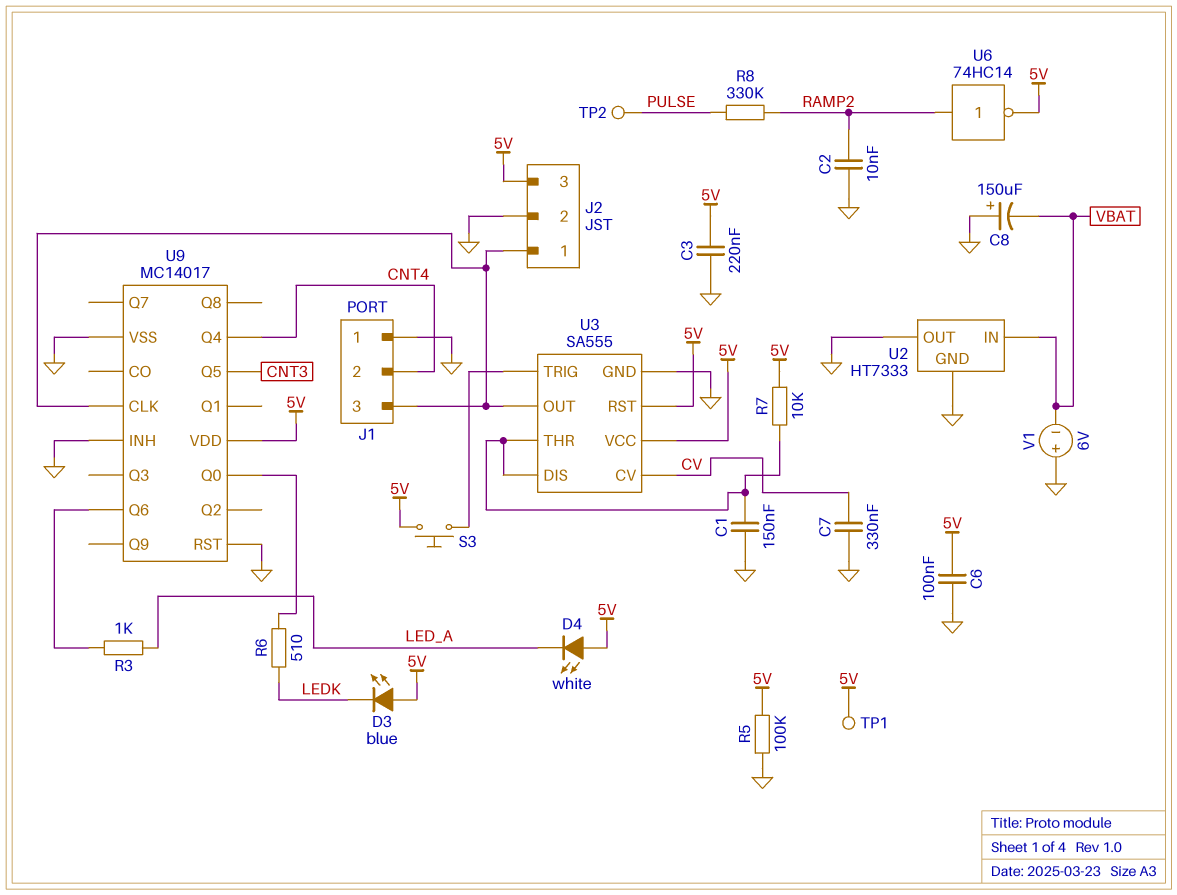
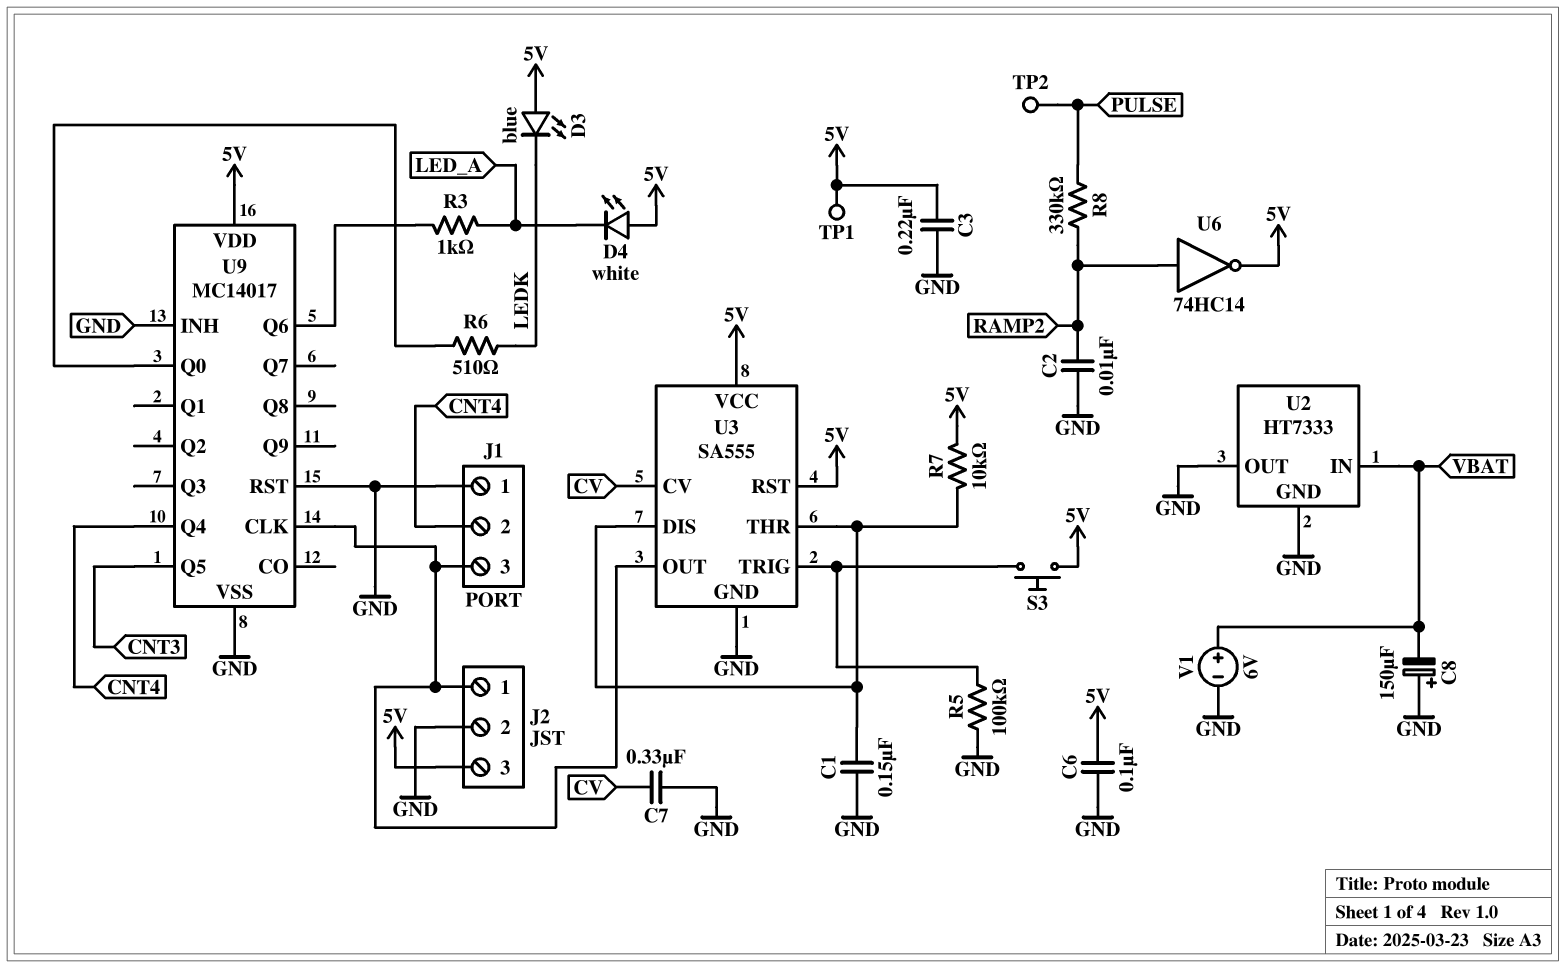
R5: 100k (5V, GND) -> 100k (GND, U3/TRIG)
V1: 6V (plus GND, minus VBAT) -> 6V (plus VBAT, minus GND)

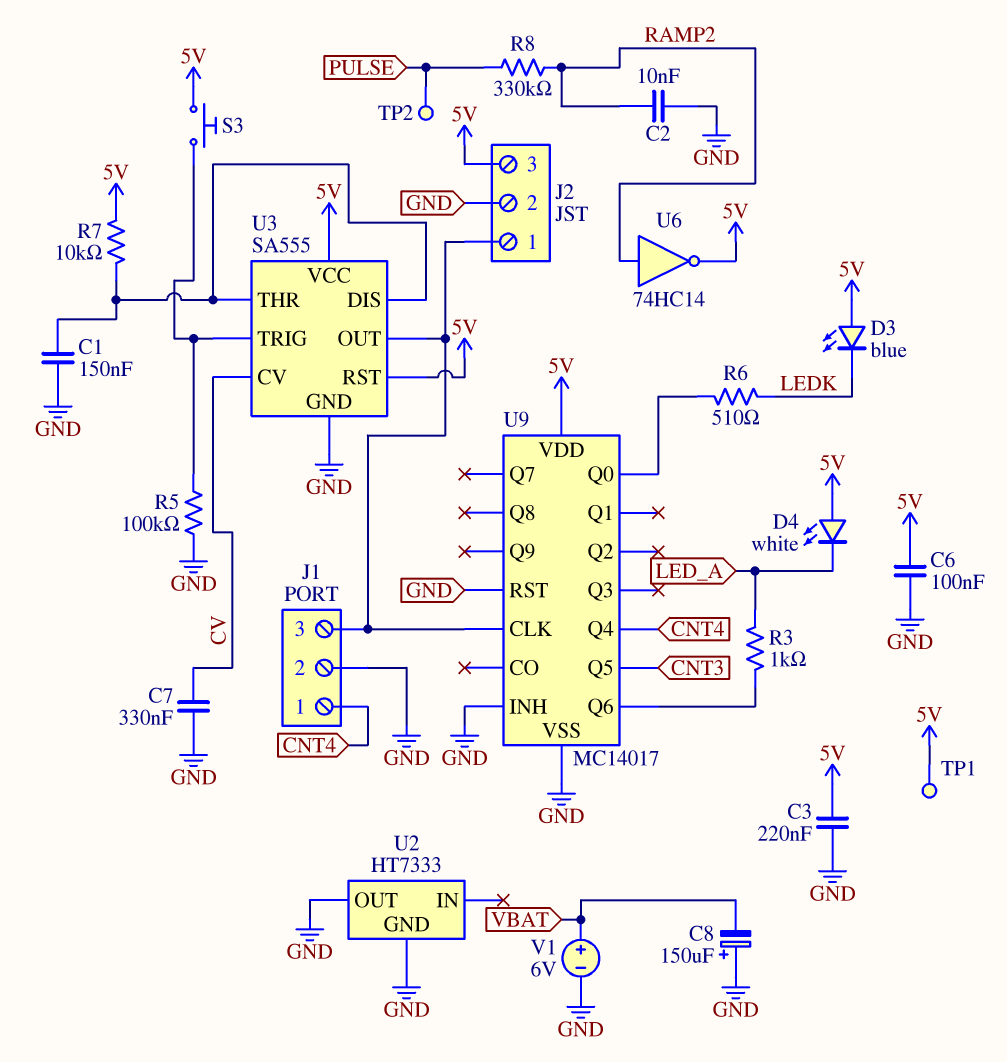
J1 pin 1: GND -> CNT4
J1 pin 2: CNT4 -> GND
U2 pin IN: VBAT -> none

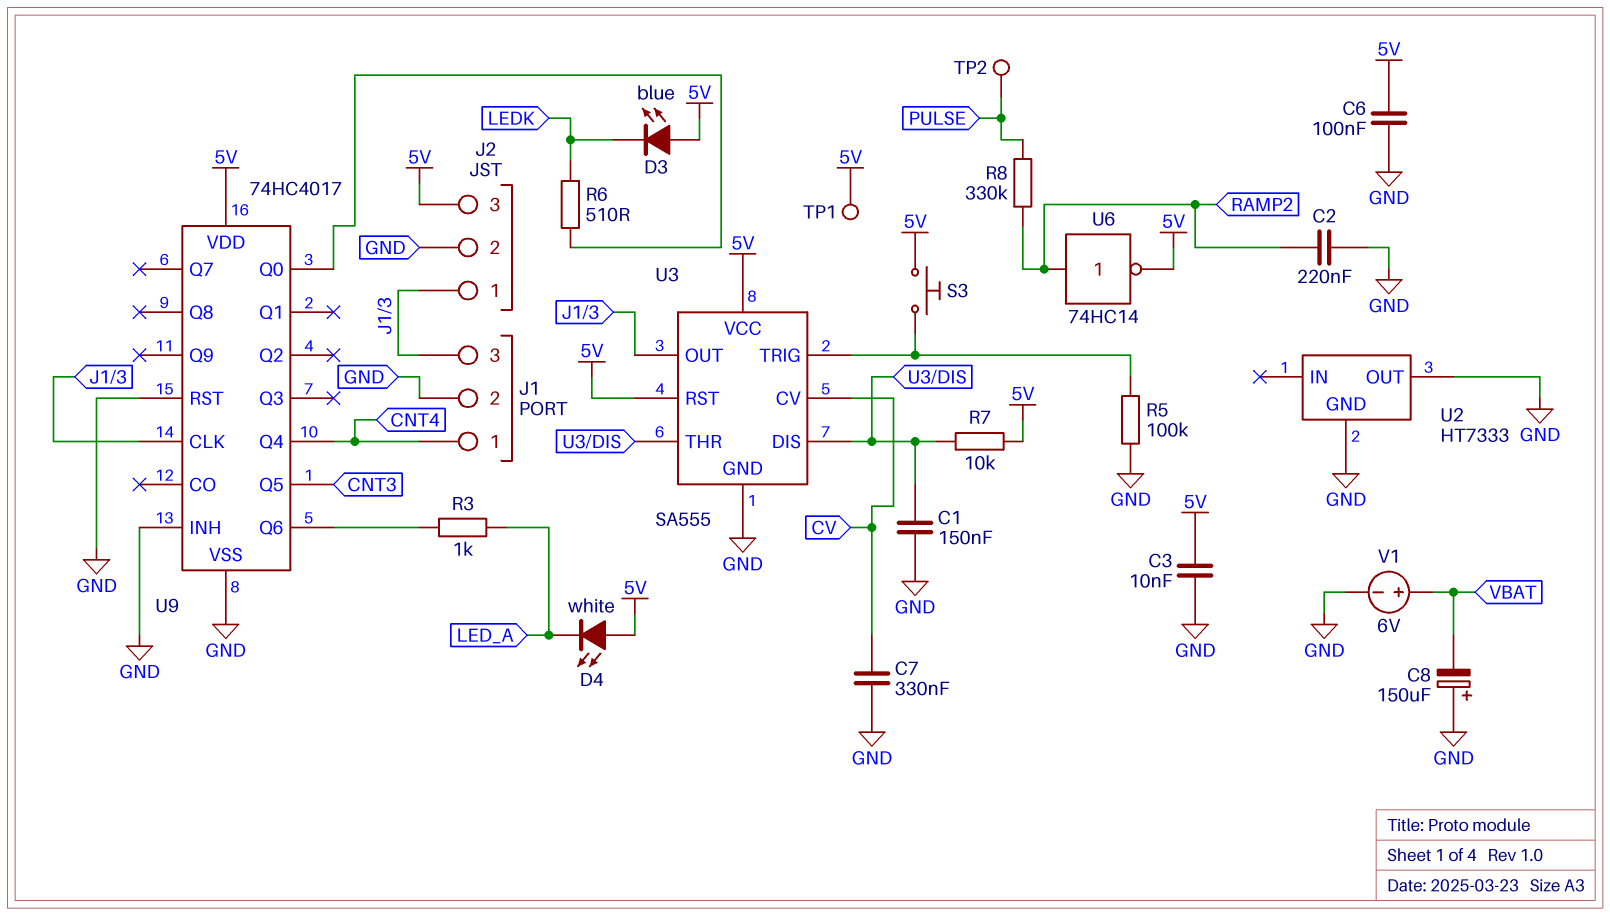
C2: 10nF (GND, RAMP2) -> 220nF (GND, RAMP2)
C3: 220nF (5V, GND) -> 10nF (5V, GND)
U9: MC14017 -> 74HC4017

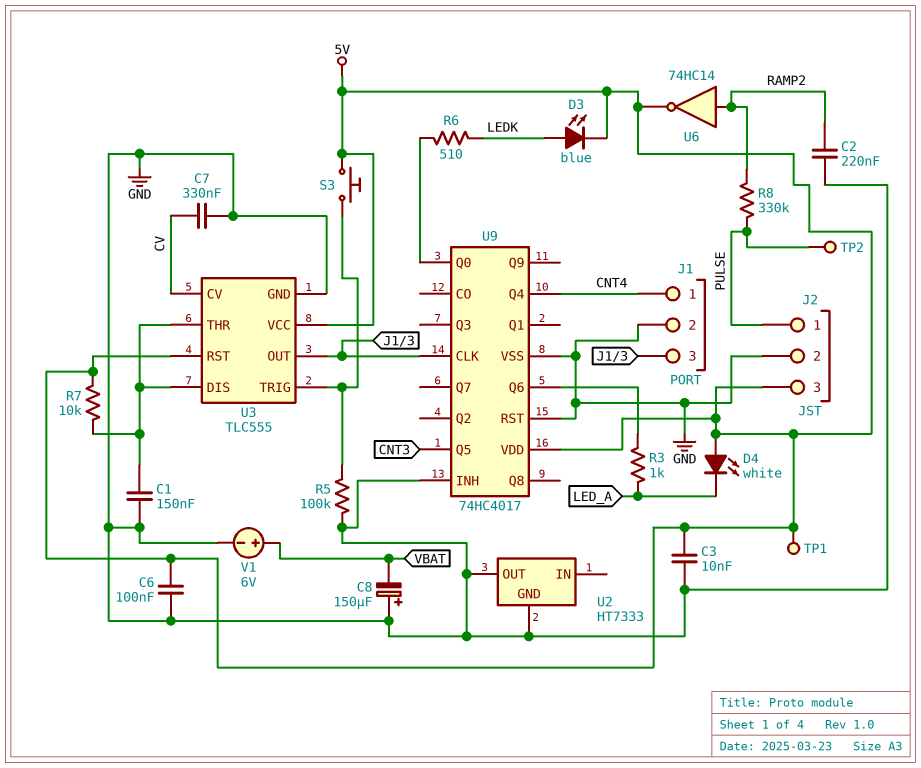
D3: LED blue (A 5V, K LEDK) -> LED blue (A LEDK, K 5V)
J2 pin 1: J1/3 -> PULSE
U3: SA555 -> TLC555

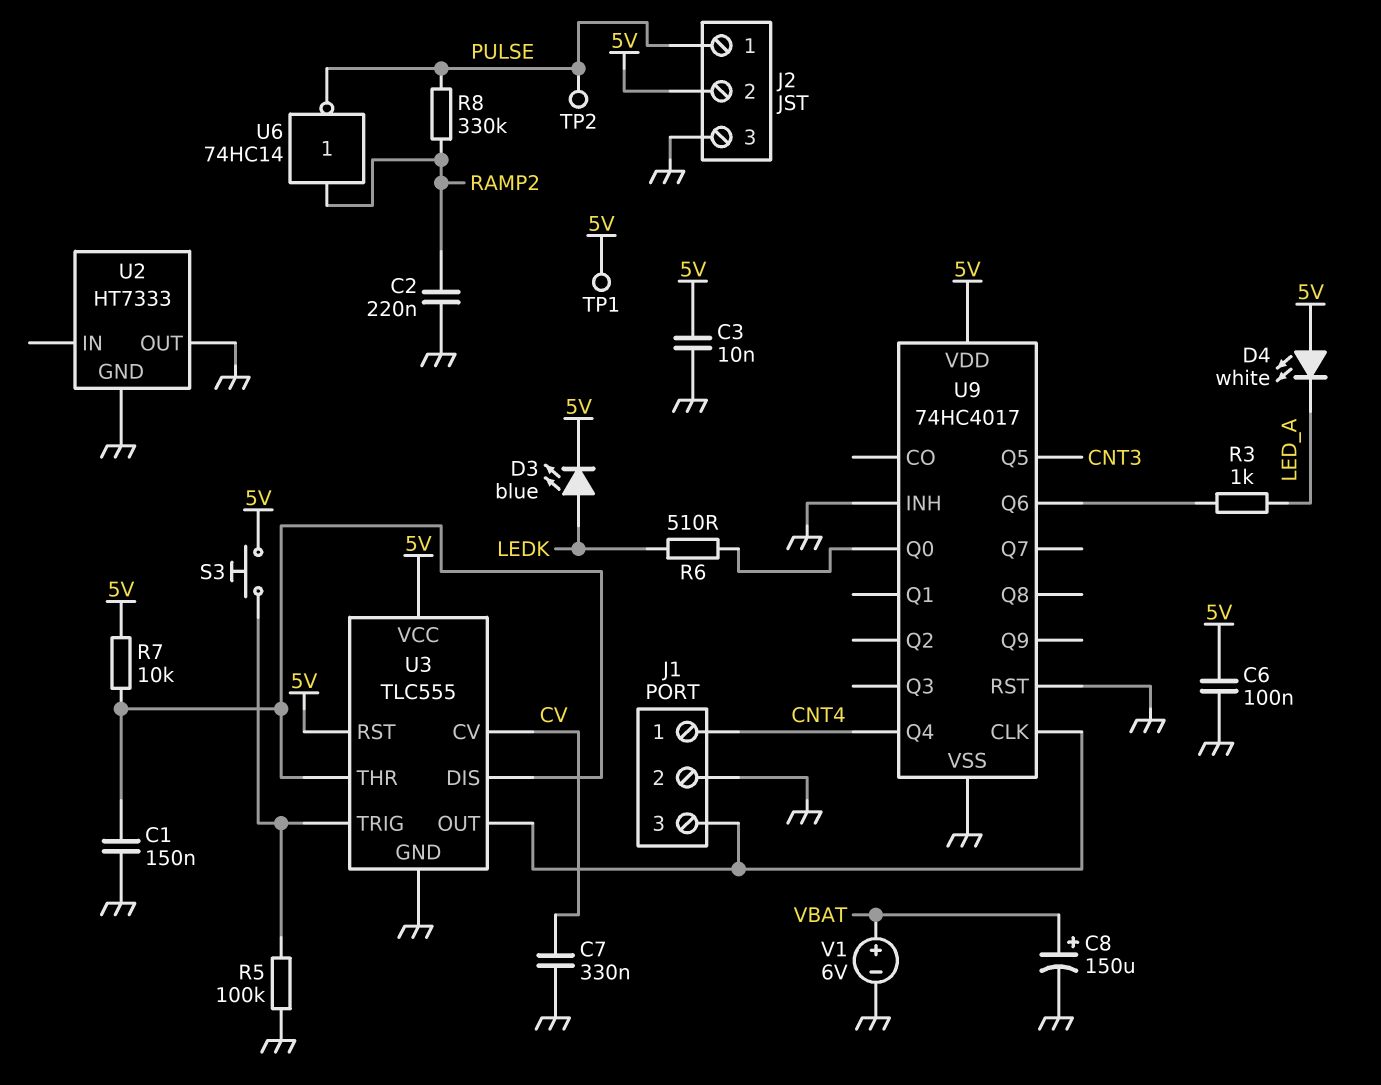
C8: 150uF (plus GND, minus VBAT) -> 150uF (plus VBAT, minus GND)
J2 pin 2: GND -> 5V
J2 pin 3: 5V -> GND
U6: NOT 74HC14 (in RAMP2, out 5V) -> NOT 74HC14 (in RAMP2, out PULSE)

